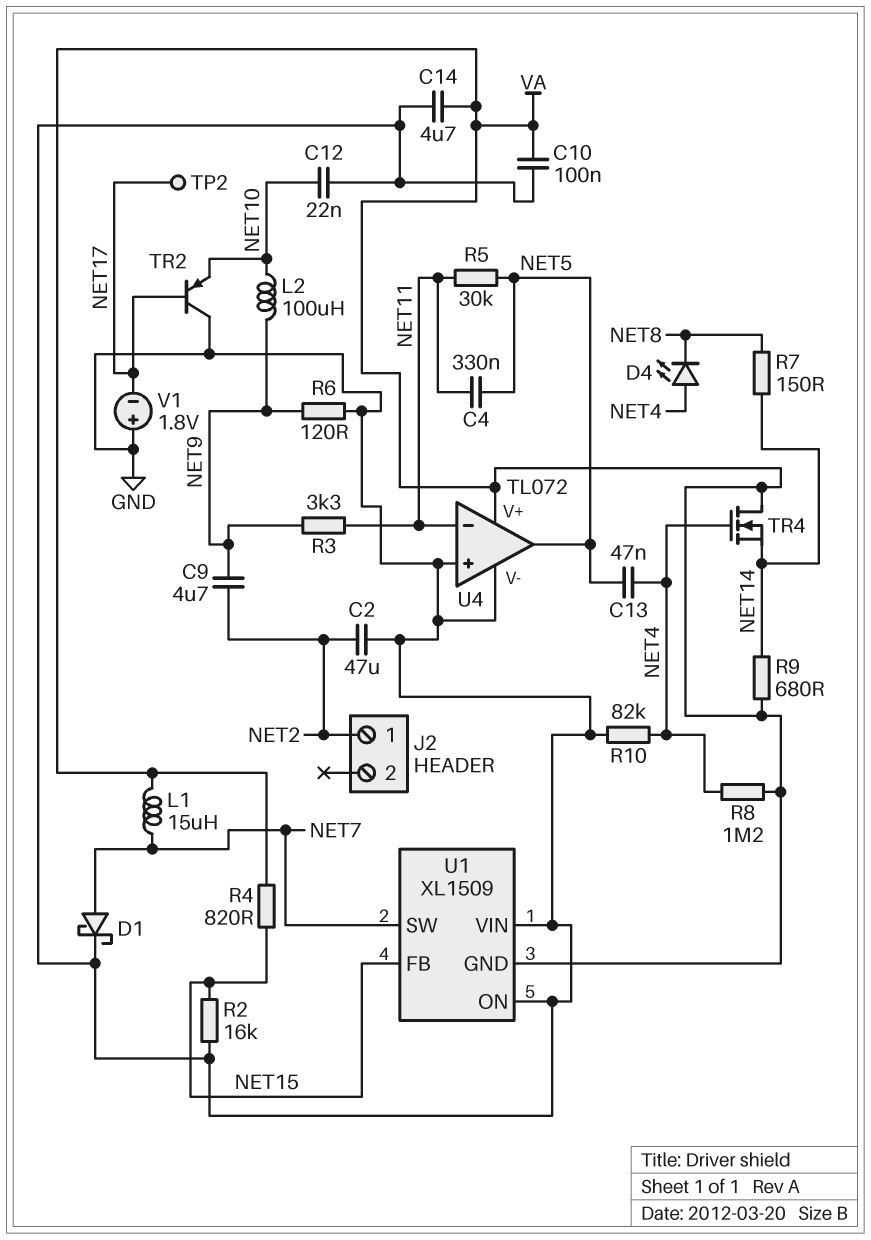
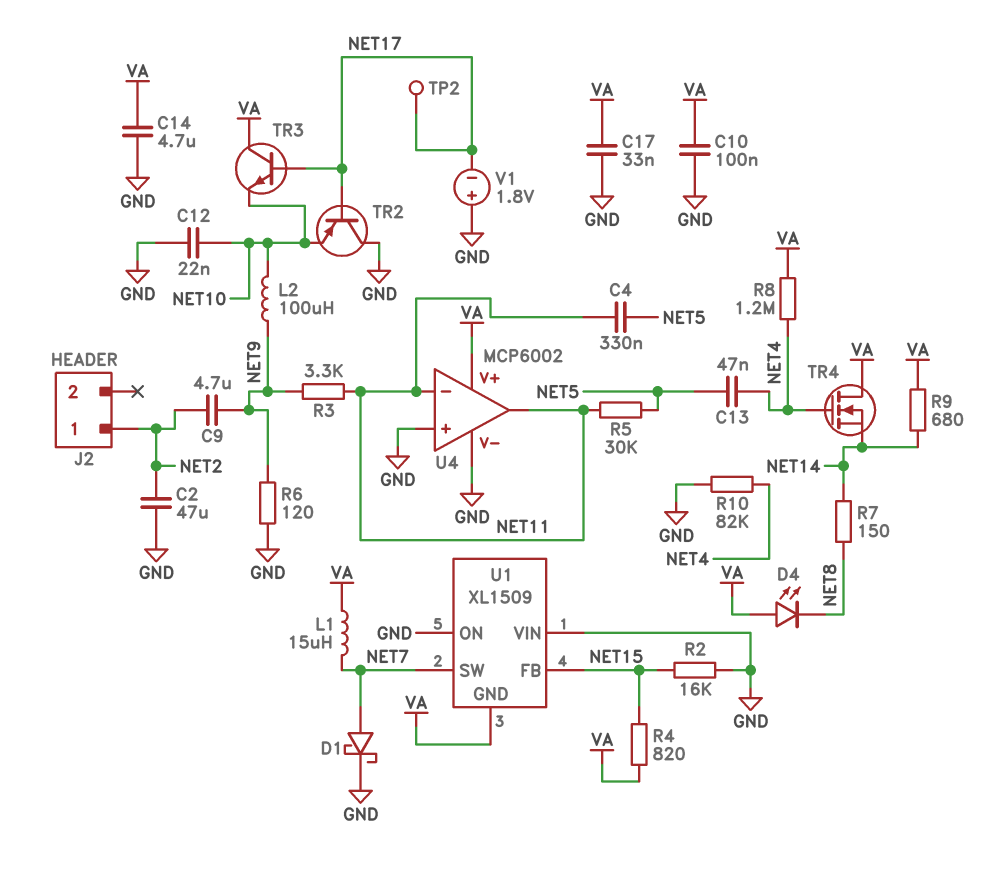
C17: none -> 33nF (GND, VA)
D4: LED (A NET4, K NET8) -> LED (A VA, K NET8)
TR3: none -> NPN (B NET17, C VA, E NET10)
U4: TL072 -> MCP6002
U4 pin out: NET5 -> NET11

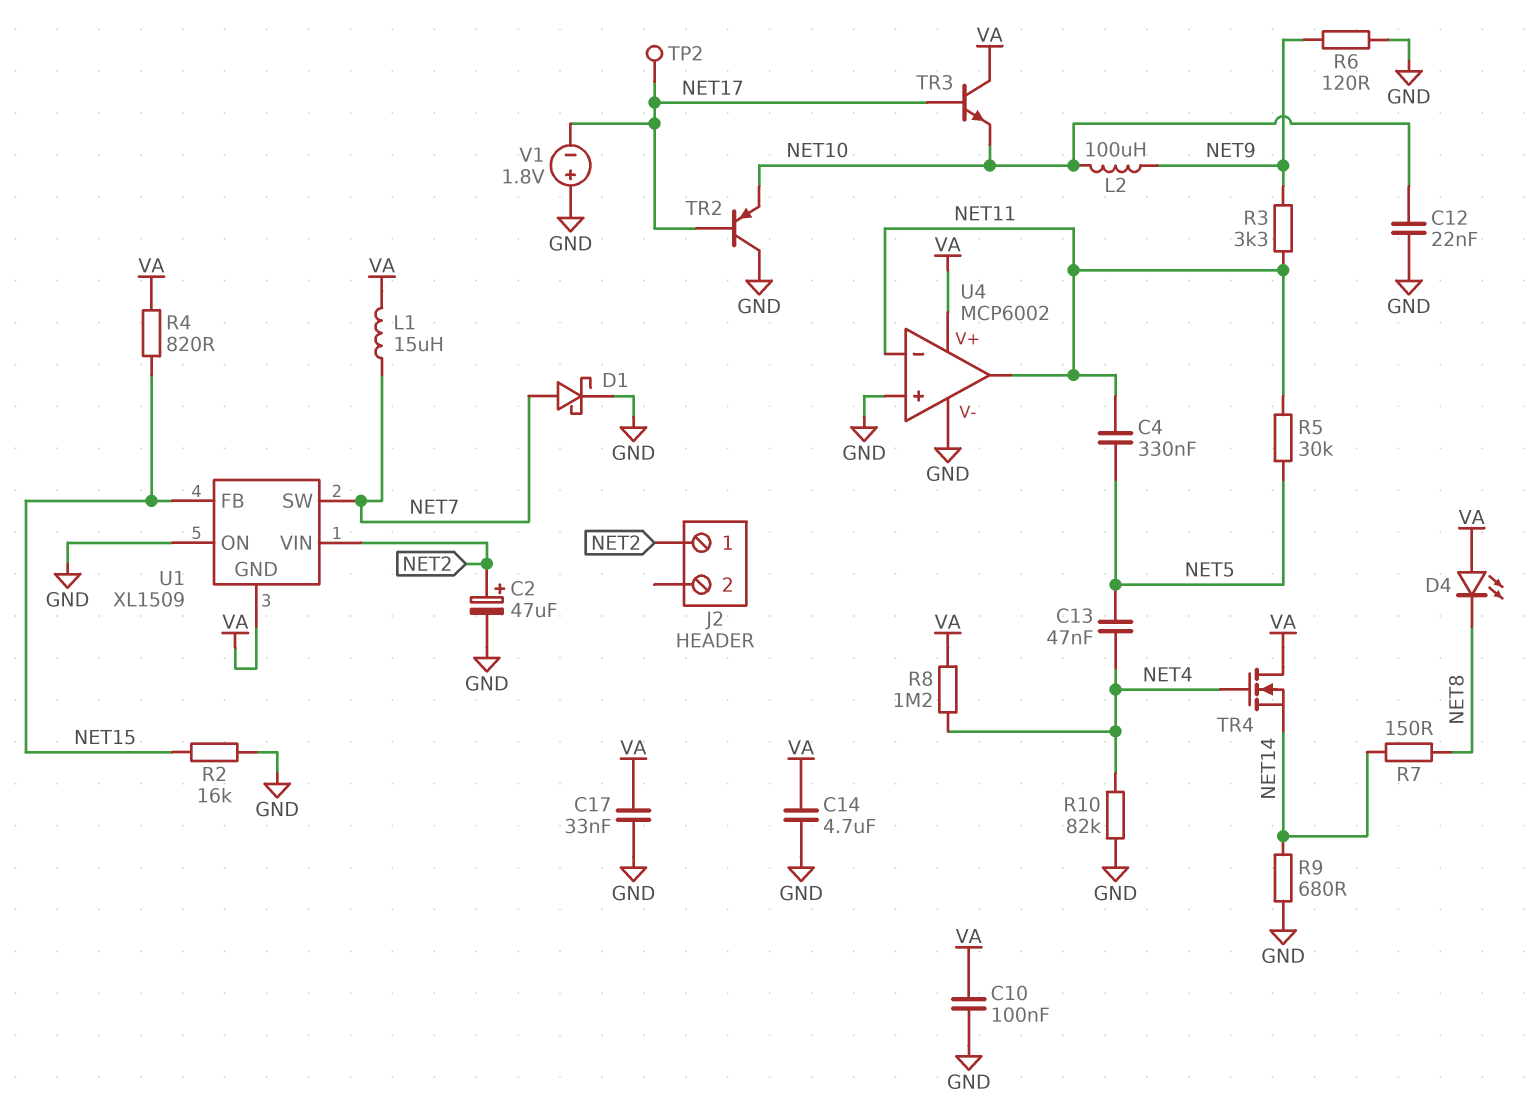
C2: 47uF (GND, NET2) -> 47uF (plus NET2, minus GND)
C9: 4.7uF (NET2, NET9) -> none
R9: 680 (NET14, VA) -> 680 (GND, NET14)
U1 pin VIN: GND -> NET2

